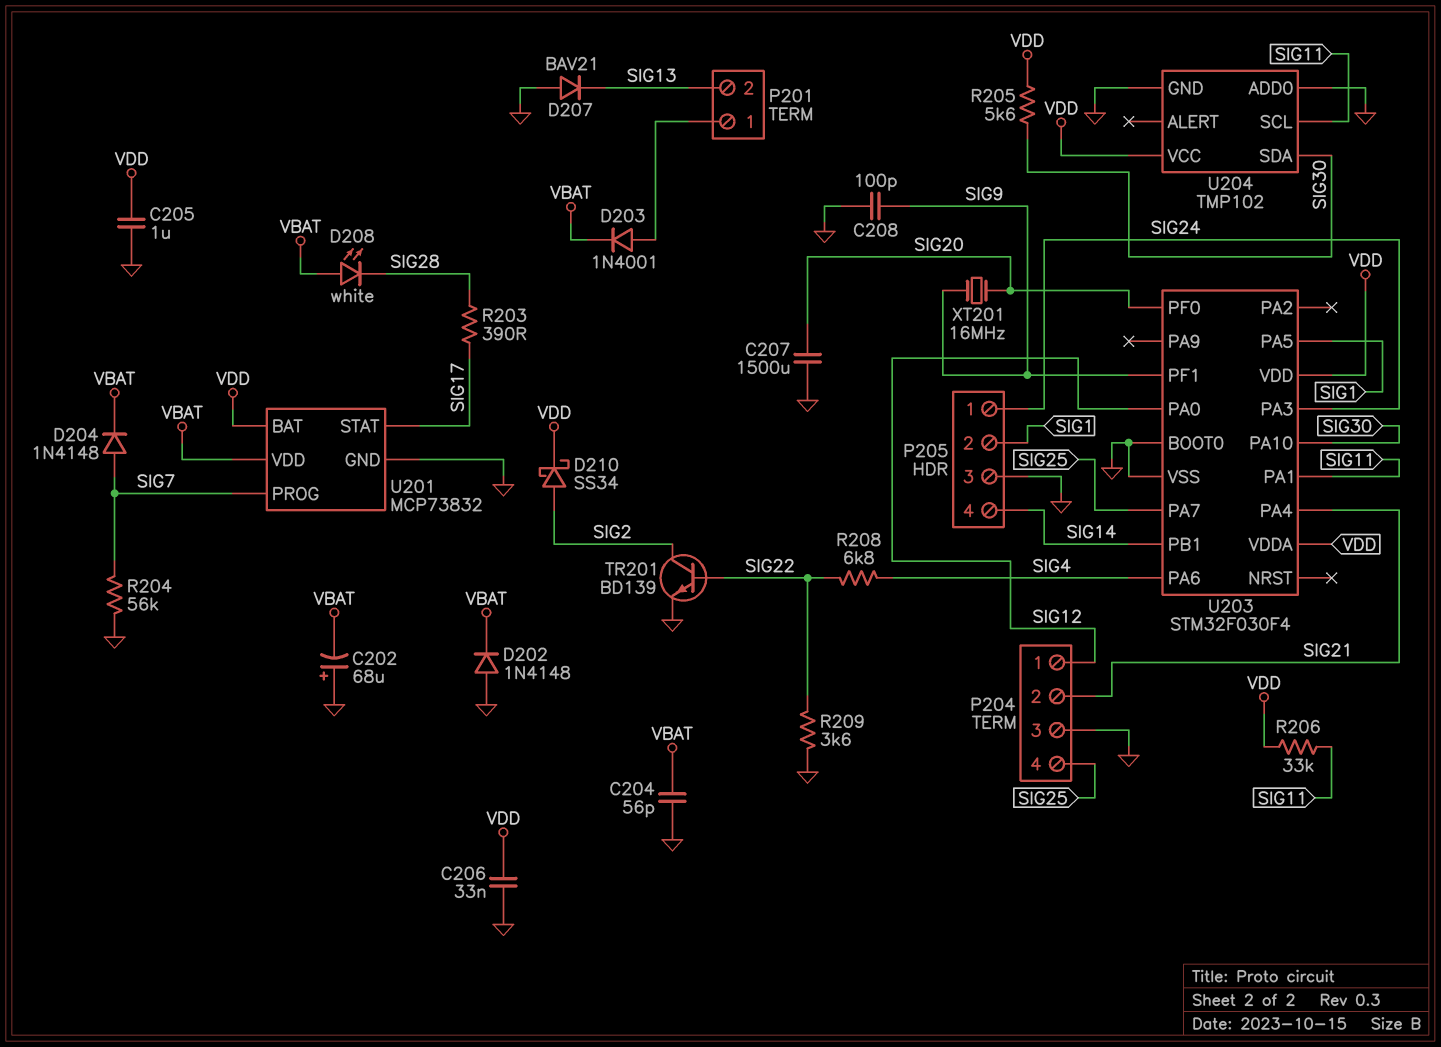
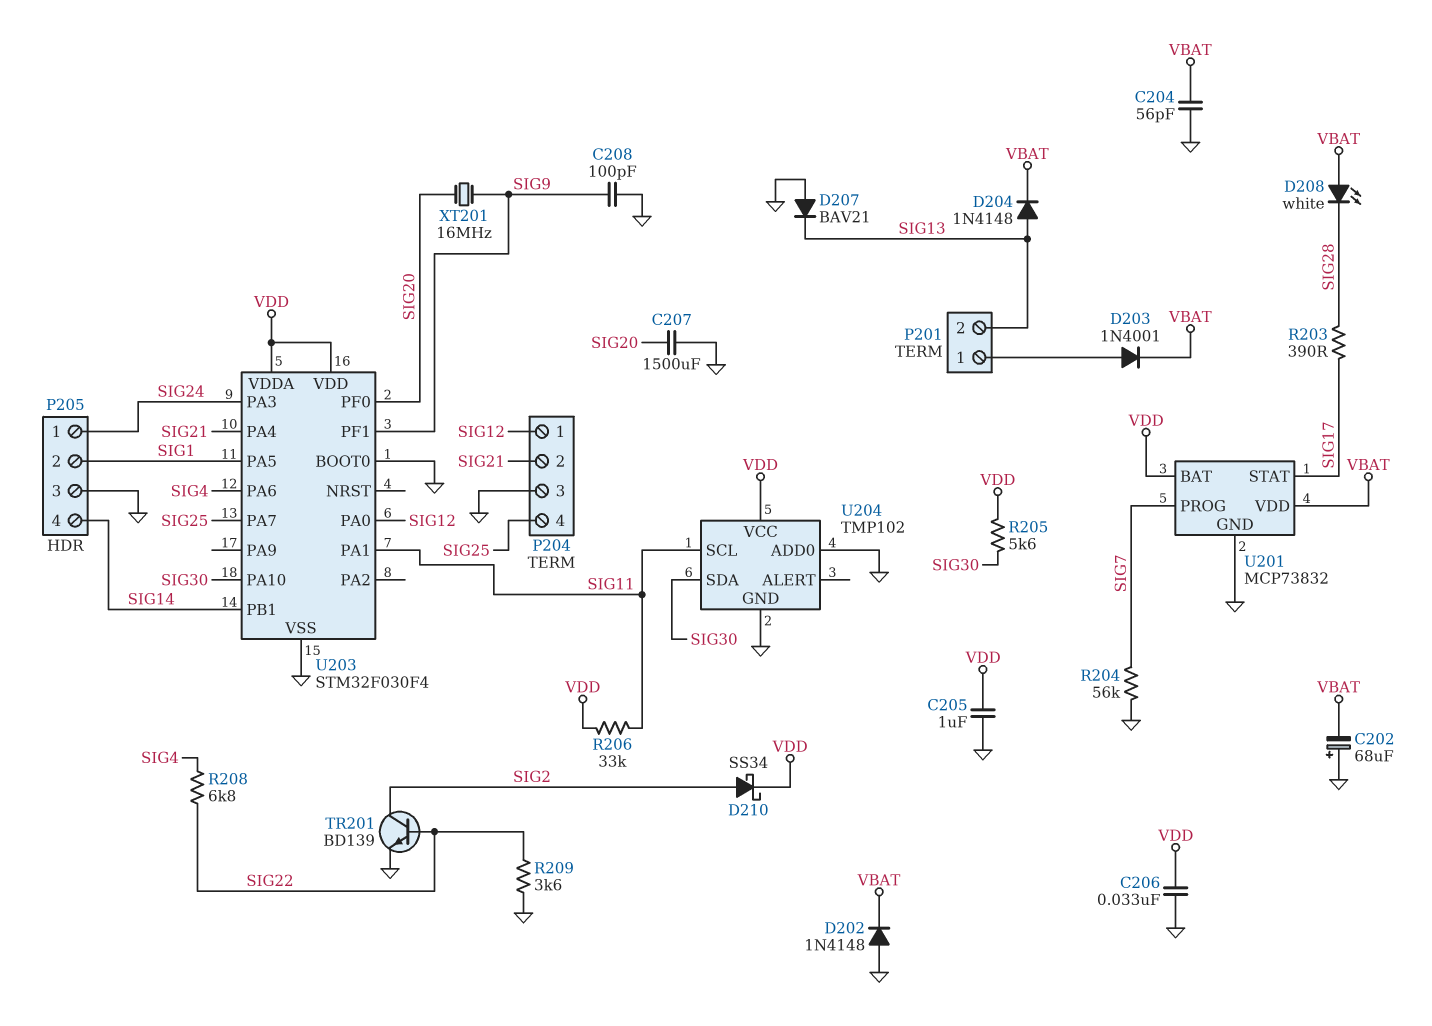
D204: diode 1N4148 (A SIG7, K VBAT) -> diode 1N4148 (A SIG13, K VBAT)

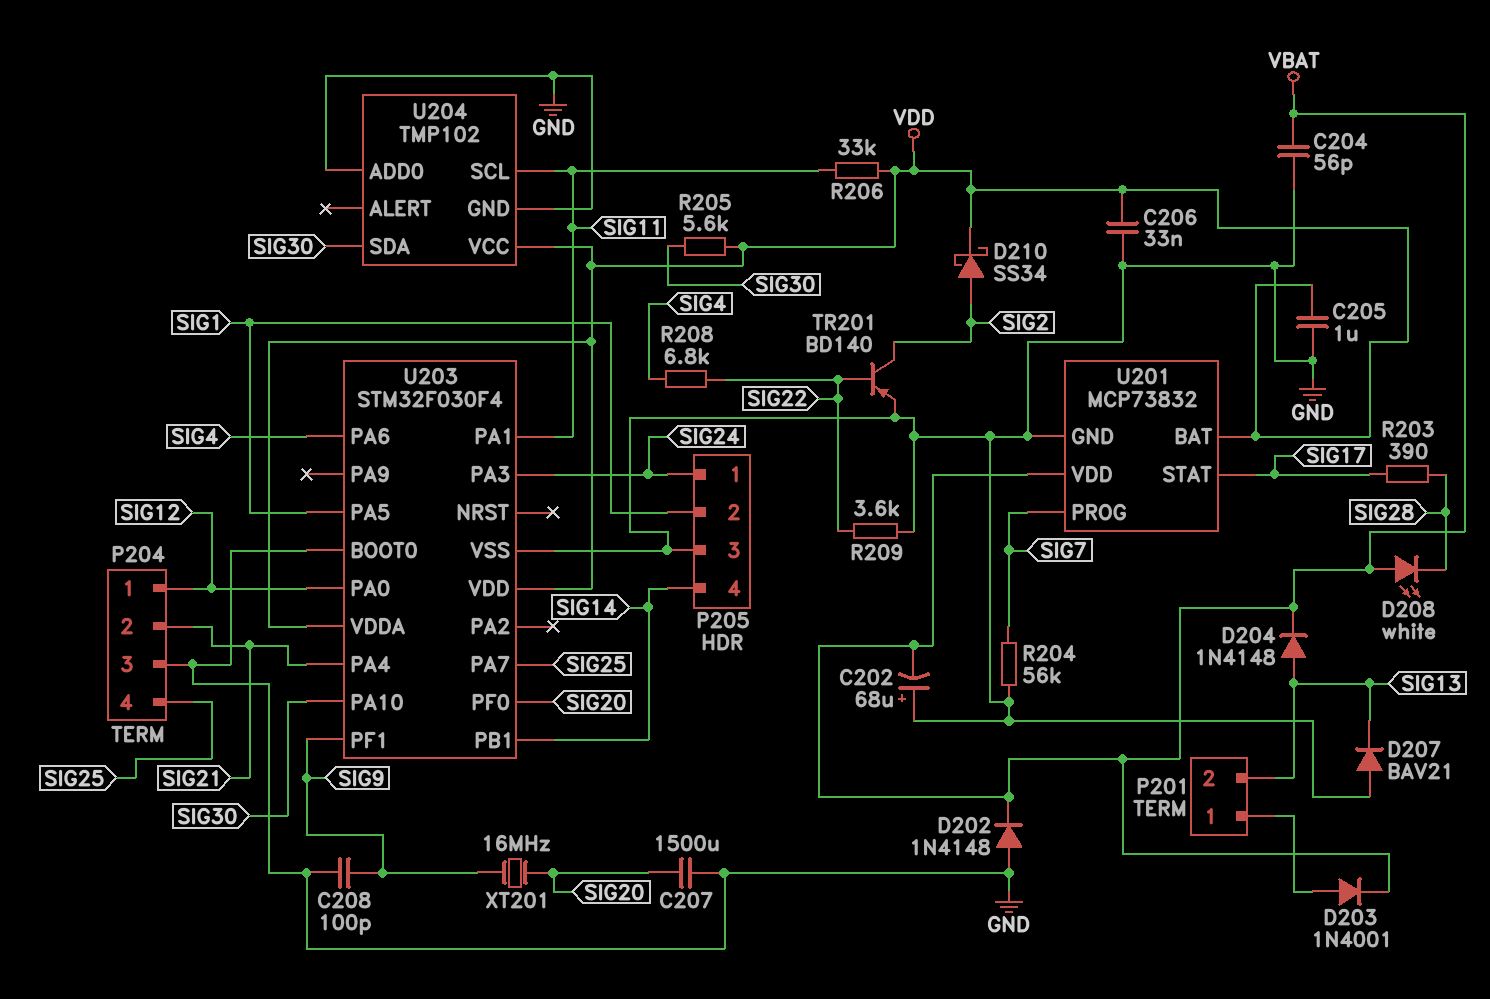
TR201: NPN BD139 (B SIG22, C SIG2, E GND) -> PNP BD140 (B SIG22, C SIG2, E GND)

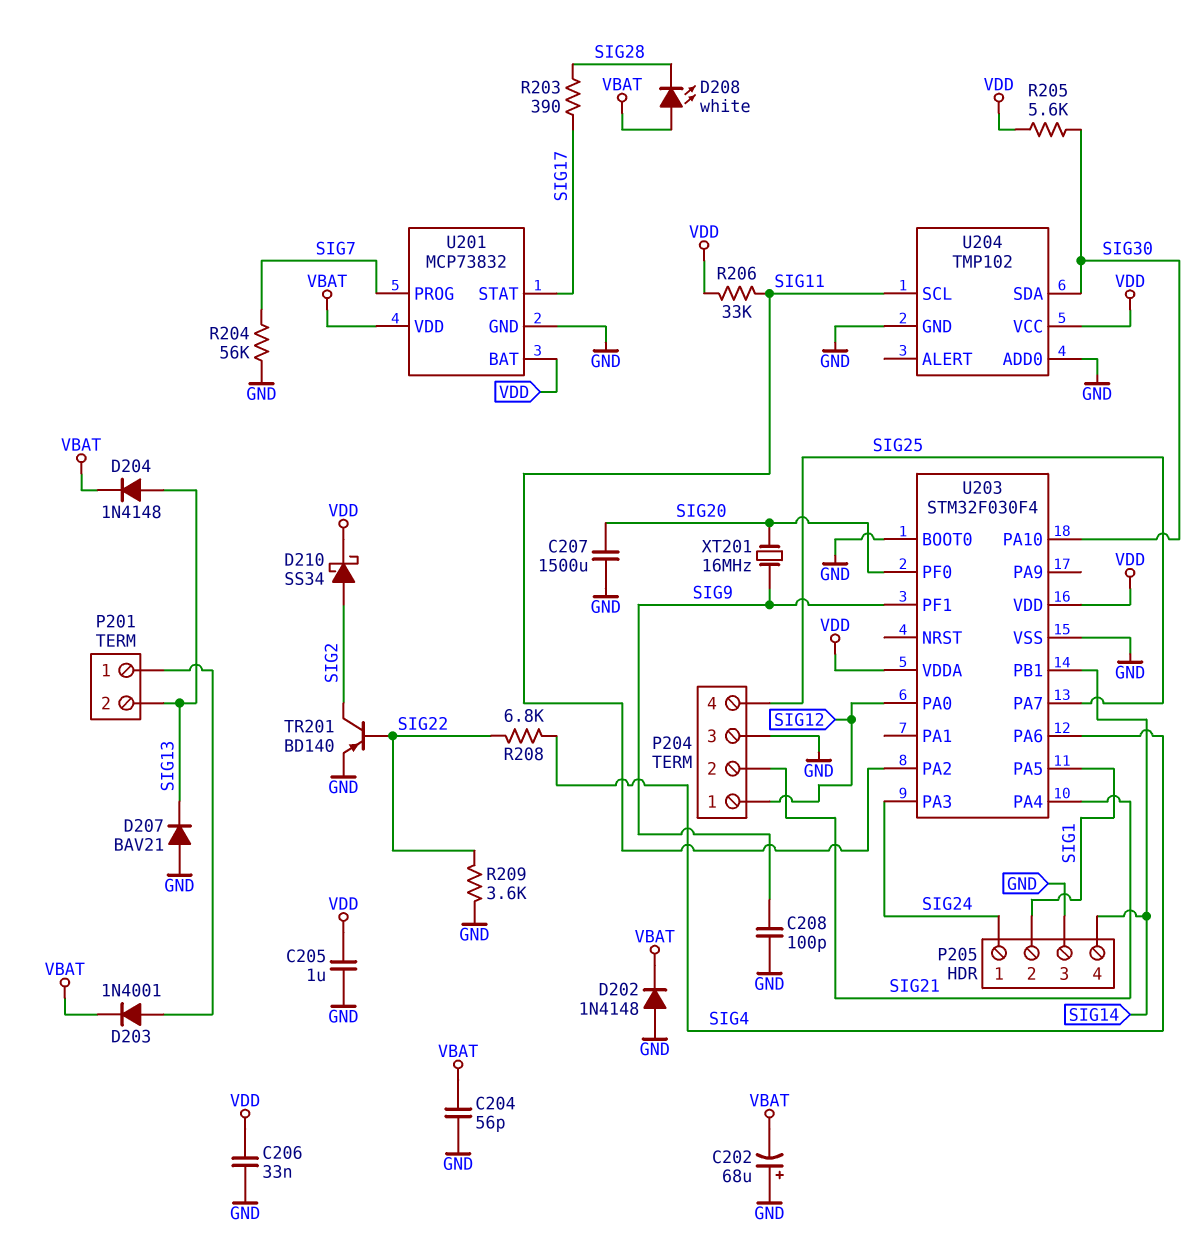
U203 pin PA1: SIG11 -> none
U203 pin PA2: none -> SIG11

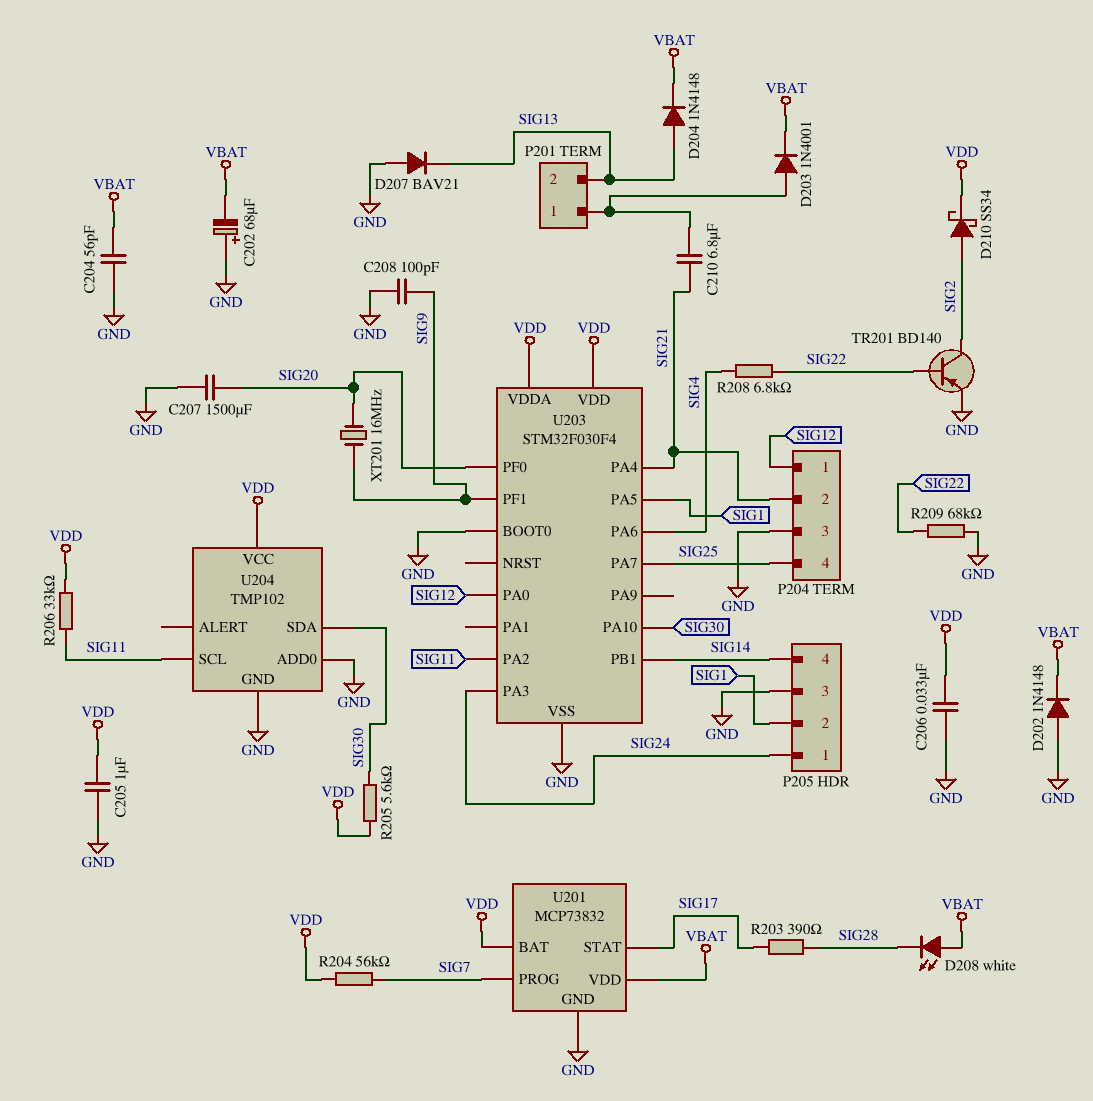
C210: none -> 6.8uF (P201/1, SIG21)
R204: 56k (GND, SIG7) -> 56k (SIG7, VDD)
R209: 3.6k (GND, SIG22) -> 68k (GND, SIG22)

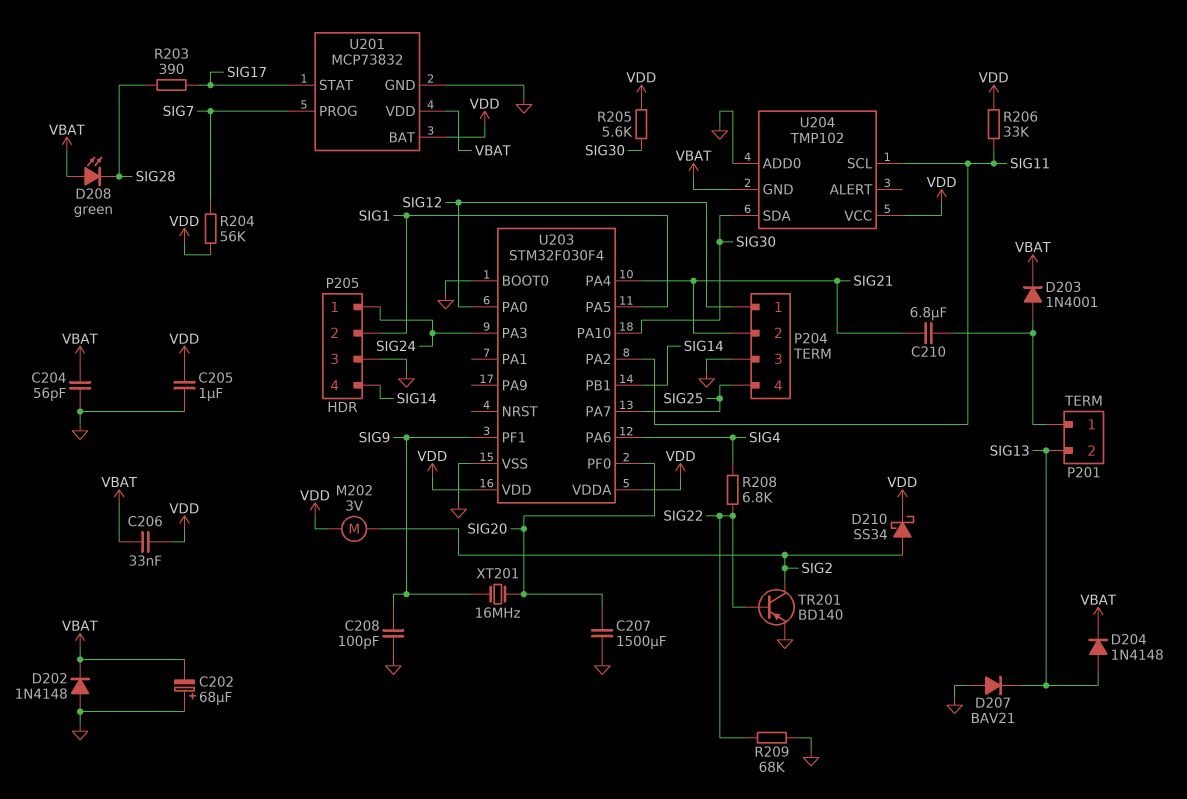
C206: 33nF (GND, VDD) -> 33nF (VBAT, VDD)
D208: LED white (A VBAT, K SIG28) -> LED green (A VBAT, K SIG28)
M202: none -> motor 3V (SIG2, VDD)
U204 pin GND: GND -> VBAT

